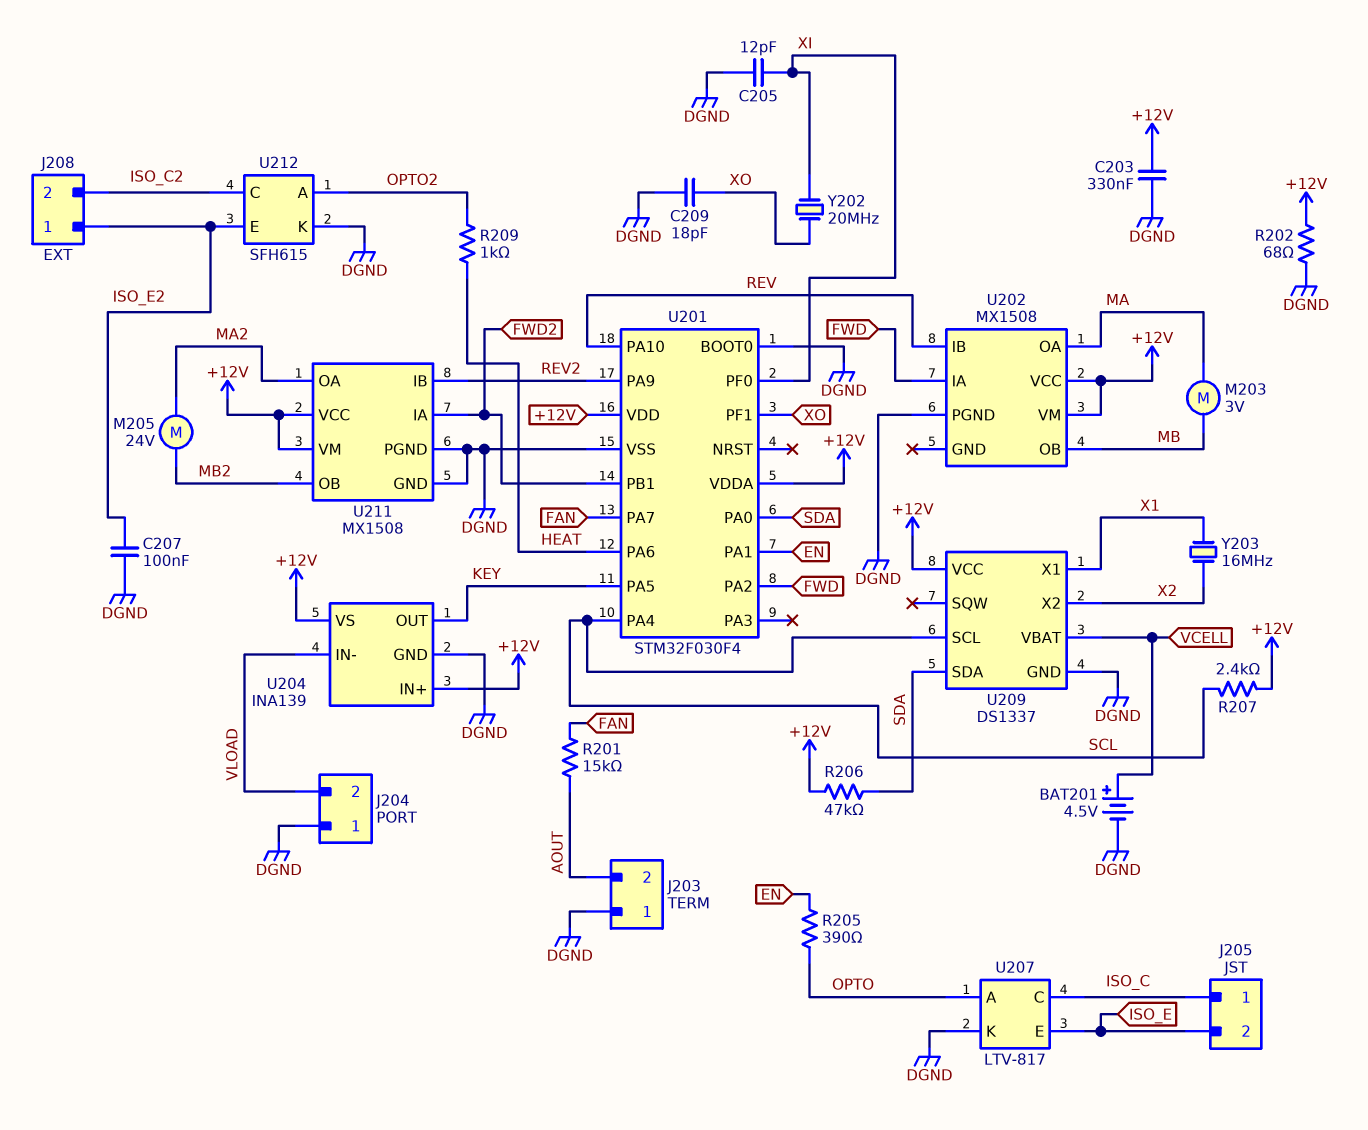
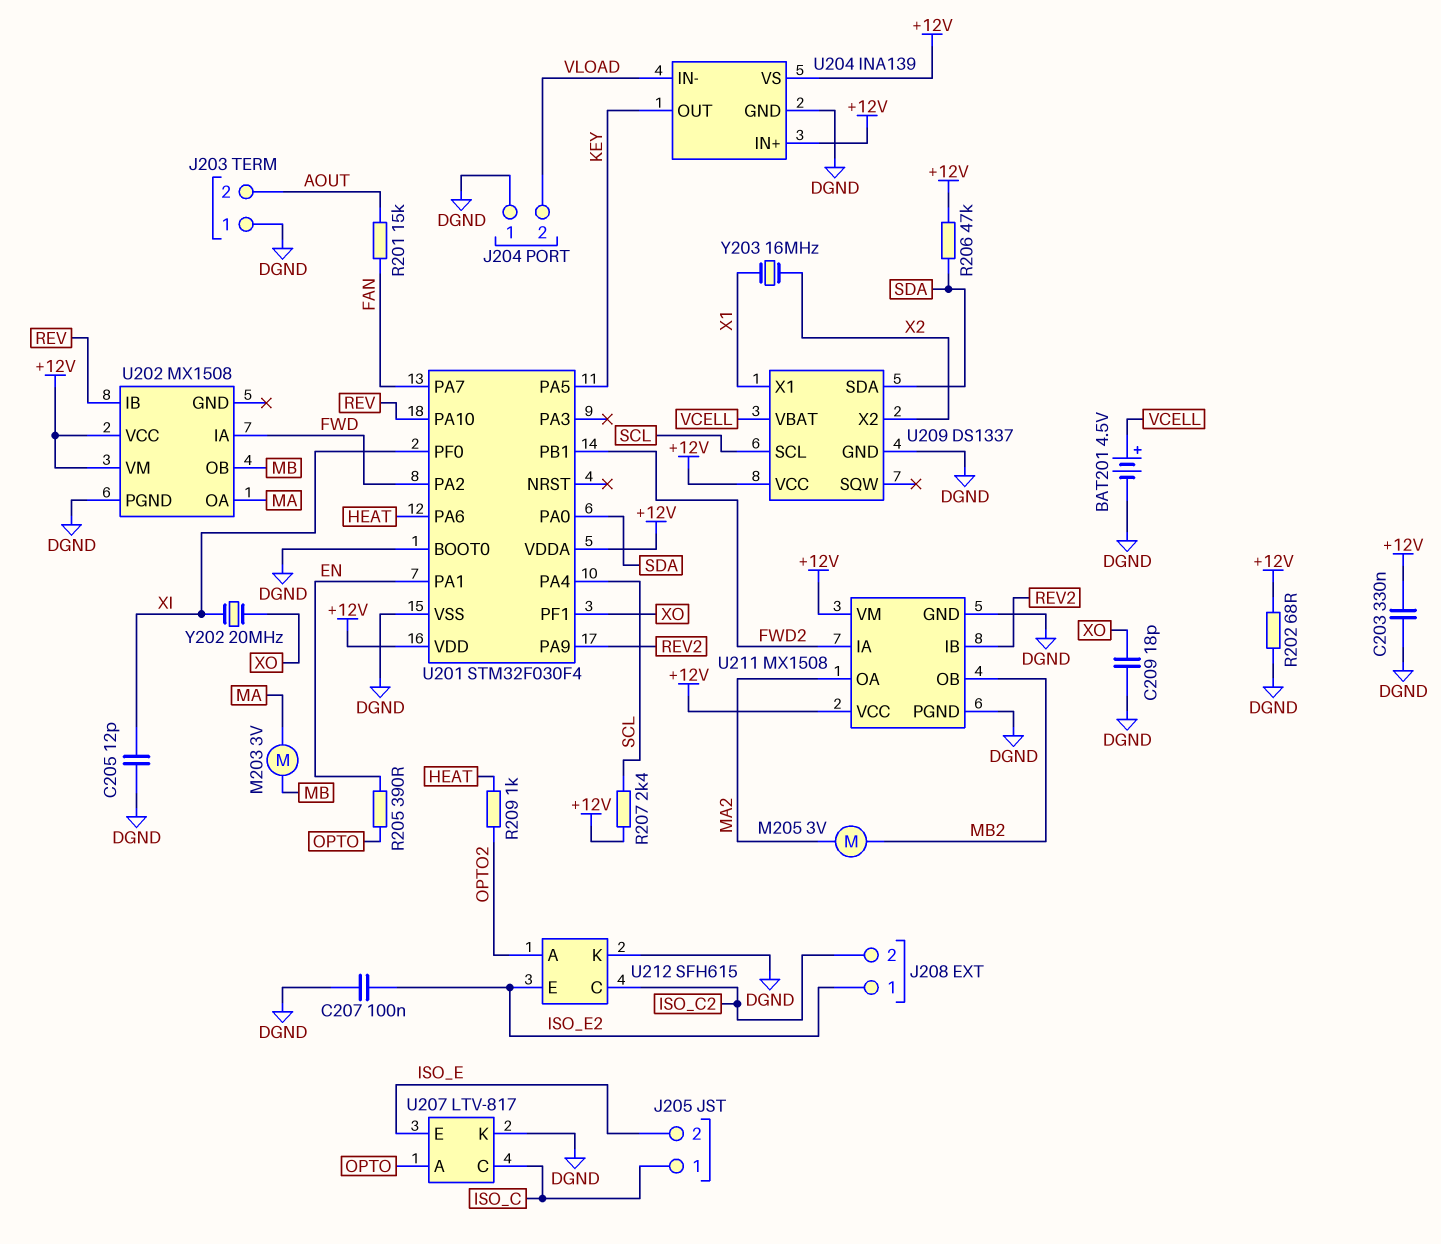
M205: motor 24V (MA2, MB2) -> motor 3V (MA2, MB2)

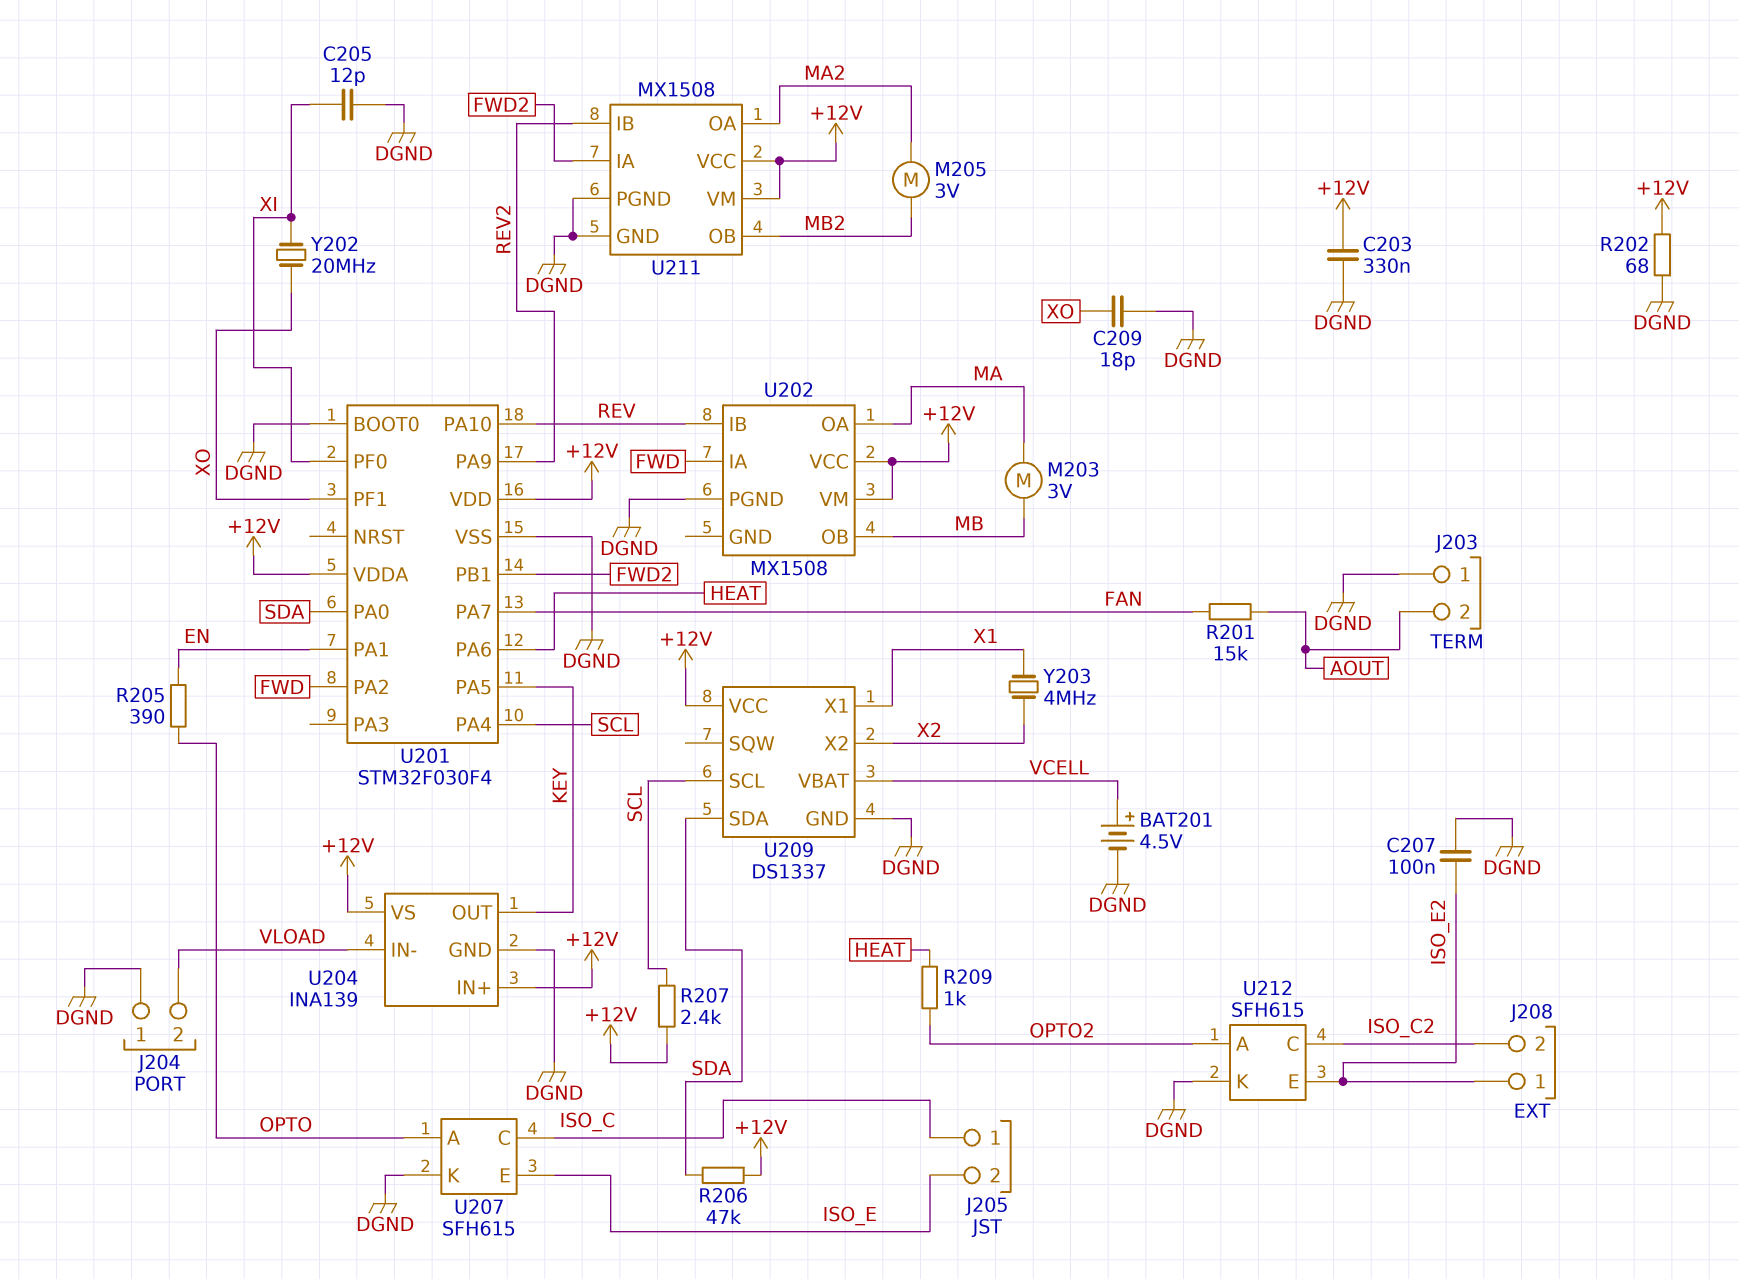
U207: LTV-817 -> SFH615
Y203: 16MHz (X1, X2) -> 4MHz (X1, X2)

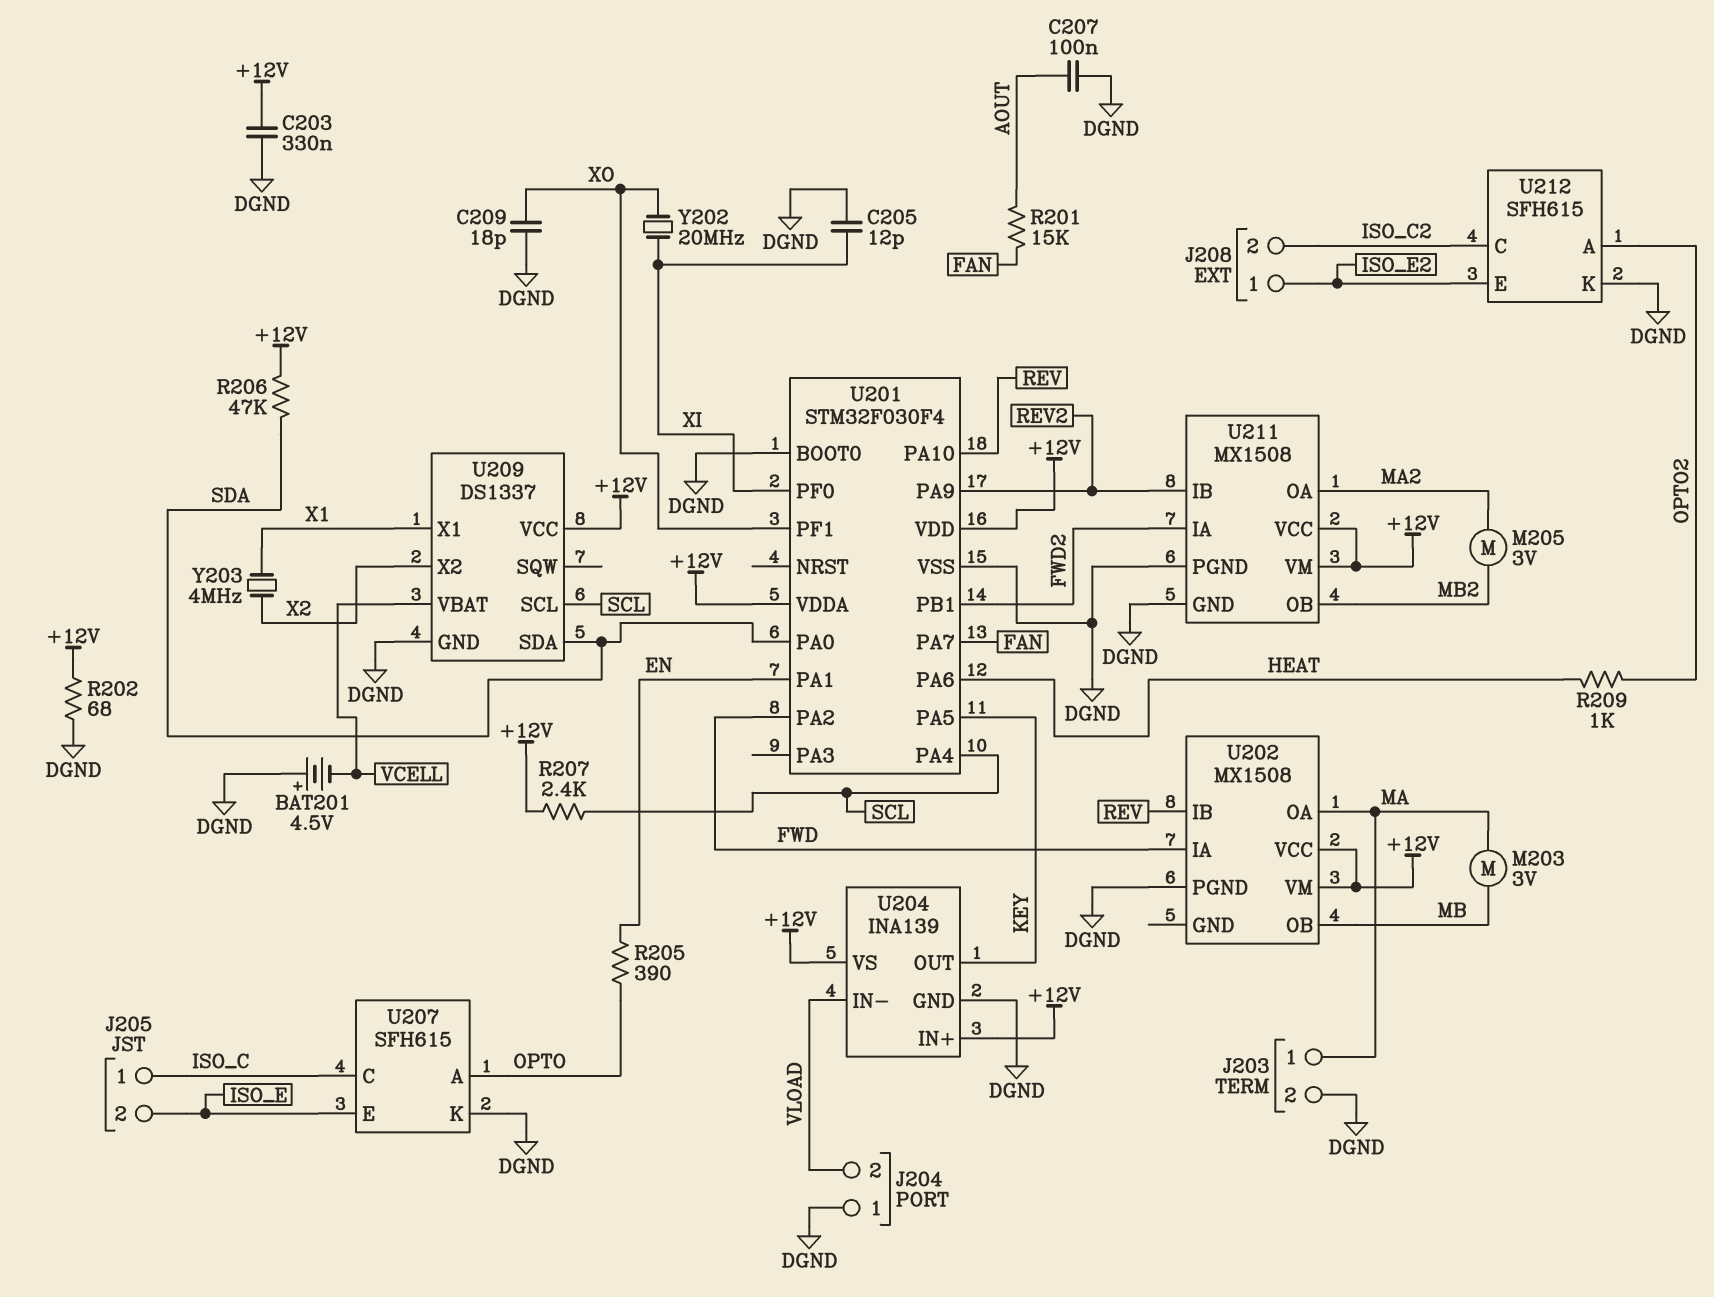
BAT201: 4.5V (plus VCELL, minus DGND) -> 4.5V (plus DGND, minus VCELL)
C207: 100nF (DGND, ISO_E2) -> 100nF (AOUT, DGND)
J203 pin 1: DGND -> MA
J203 pin 2: AOUT -> DGND

